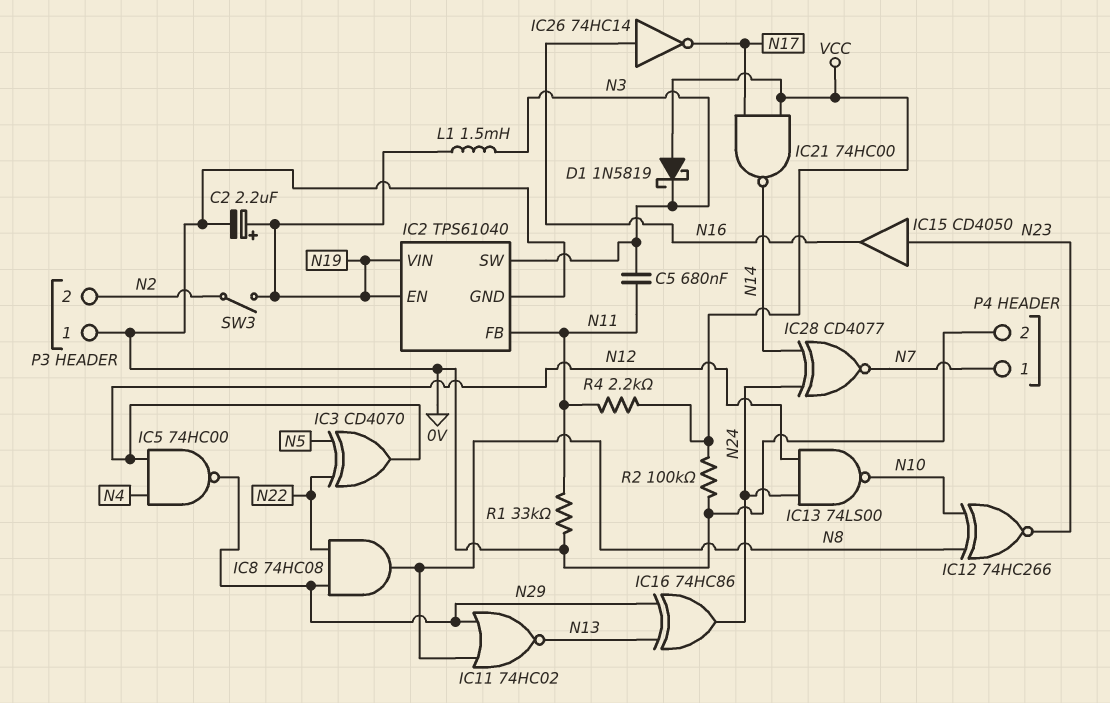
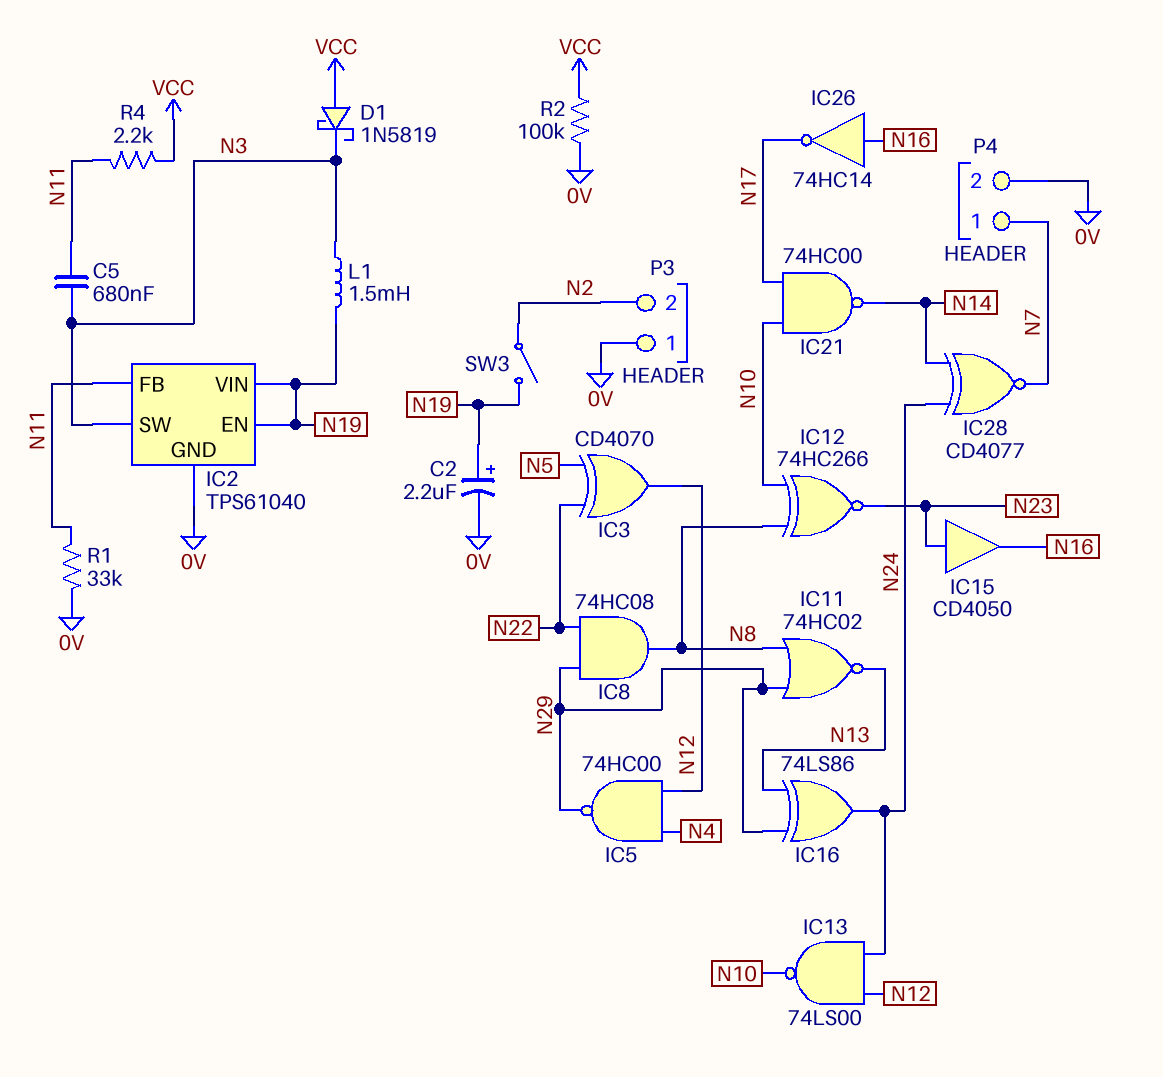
IC16: XOR 74HC86 (in N13, in N29, out N24) -> XOR 74LS86 (in N13, in N29, out N24)
IC21: NAND 74HC00 (in N17, in VCC, out N14) -> NAND 74HC00 (in N10, in N17, out N14)

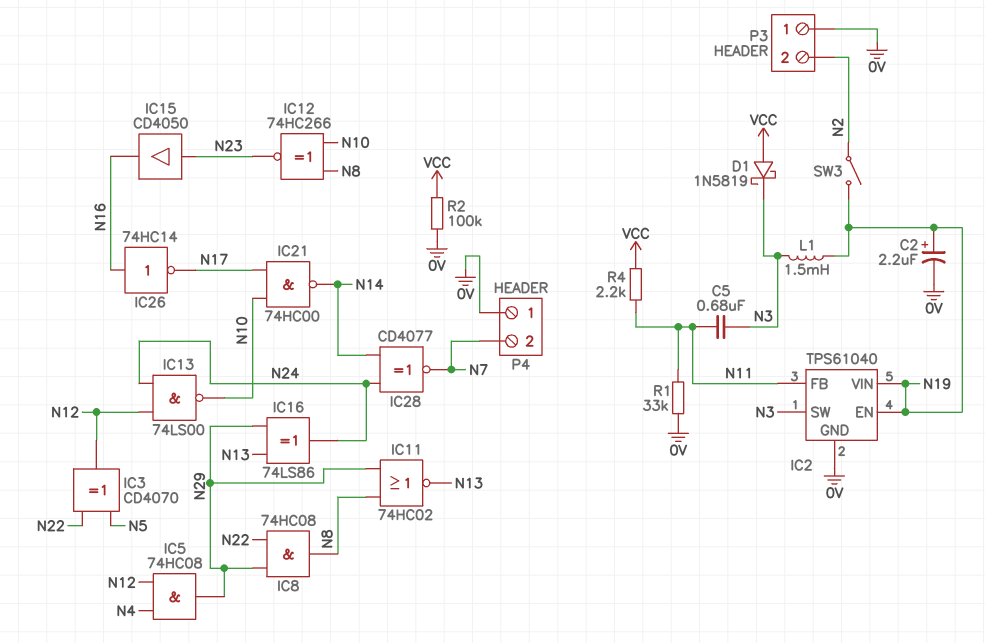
IC5: NAND 74HC00 (in N4, in N12, out N29) -> AND 74HC08 (in N4, in N12, out N29)
P4 pin 1: N7 -> 0V
P4 pin 2: 0V -> N7

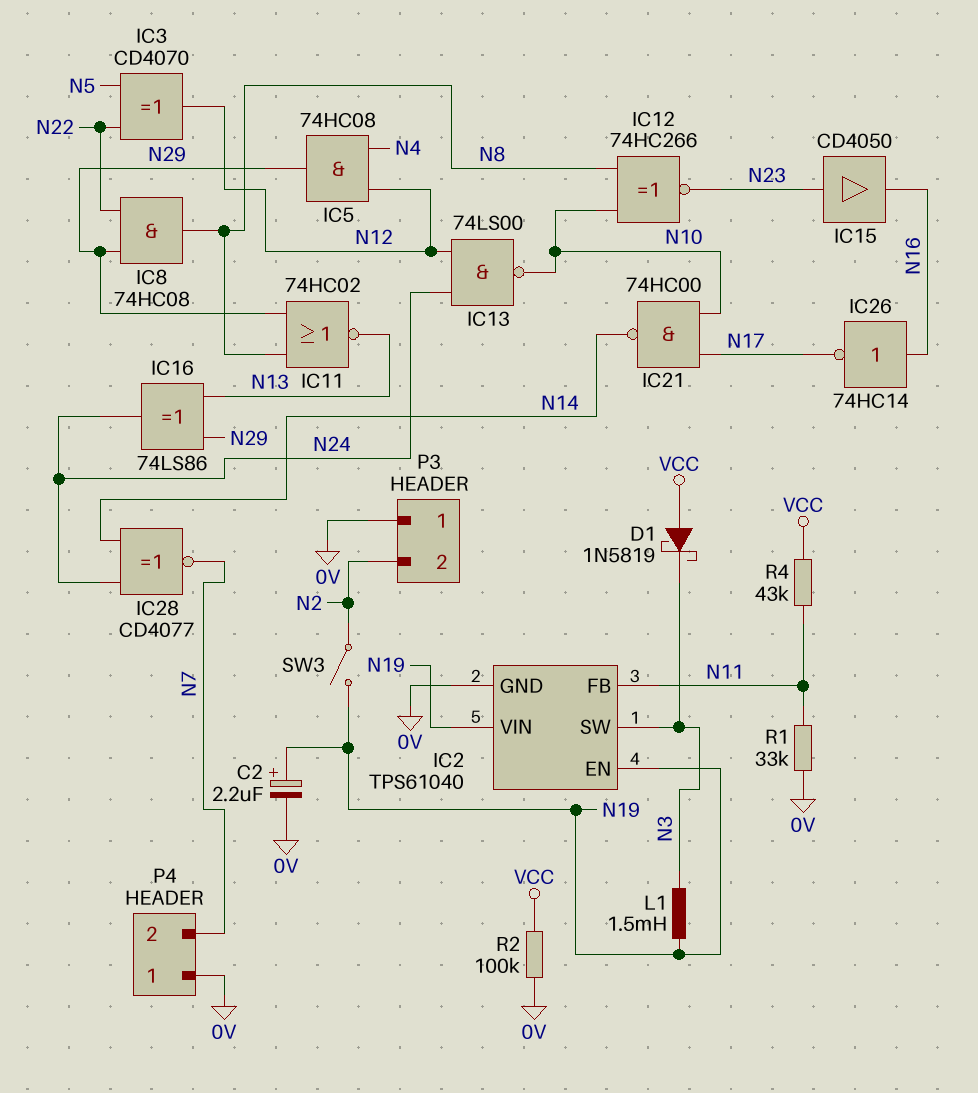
C5: 680nF (N3, N11) -> none
R4: 2.2k (N11, VCC) -> 43k (N11, VCC)

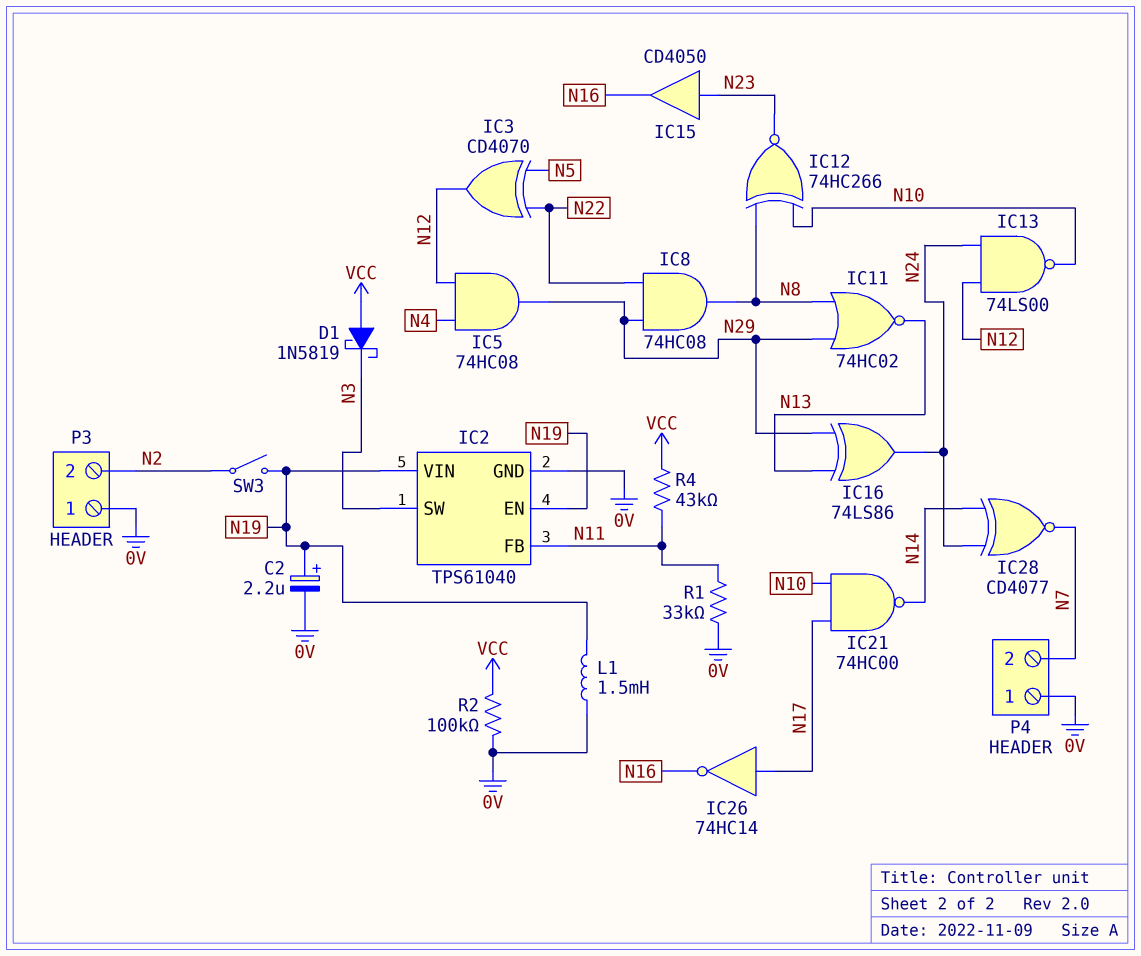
IC26: NOT 74HC14 (in N16, out N17) -> NOT 74HC14 (in N17, out N16)
L1: 1.5mH (N3, N19) -> 1.5mH (0V, N19)

